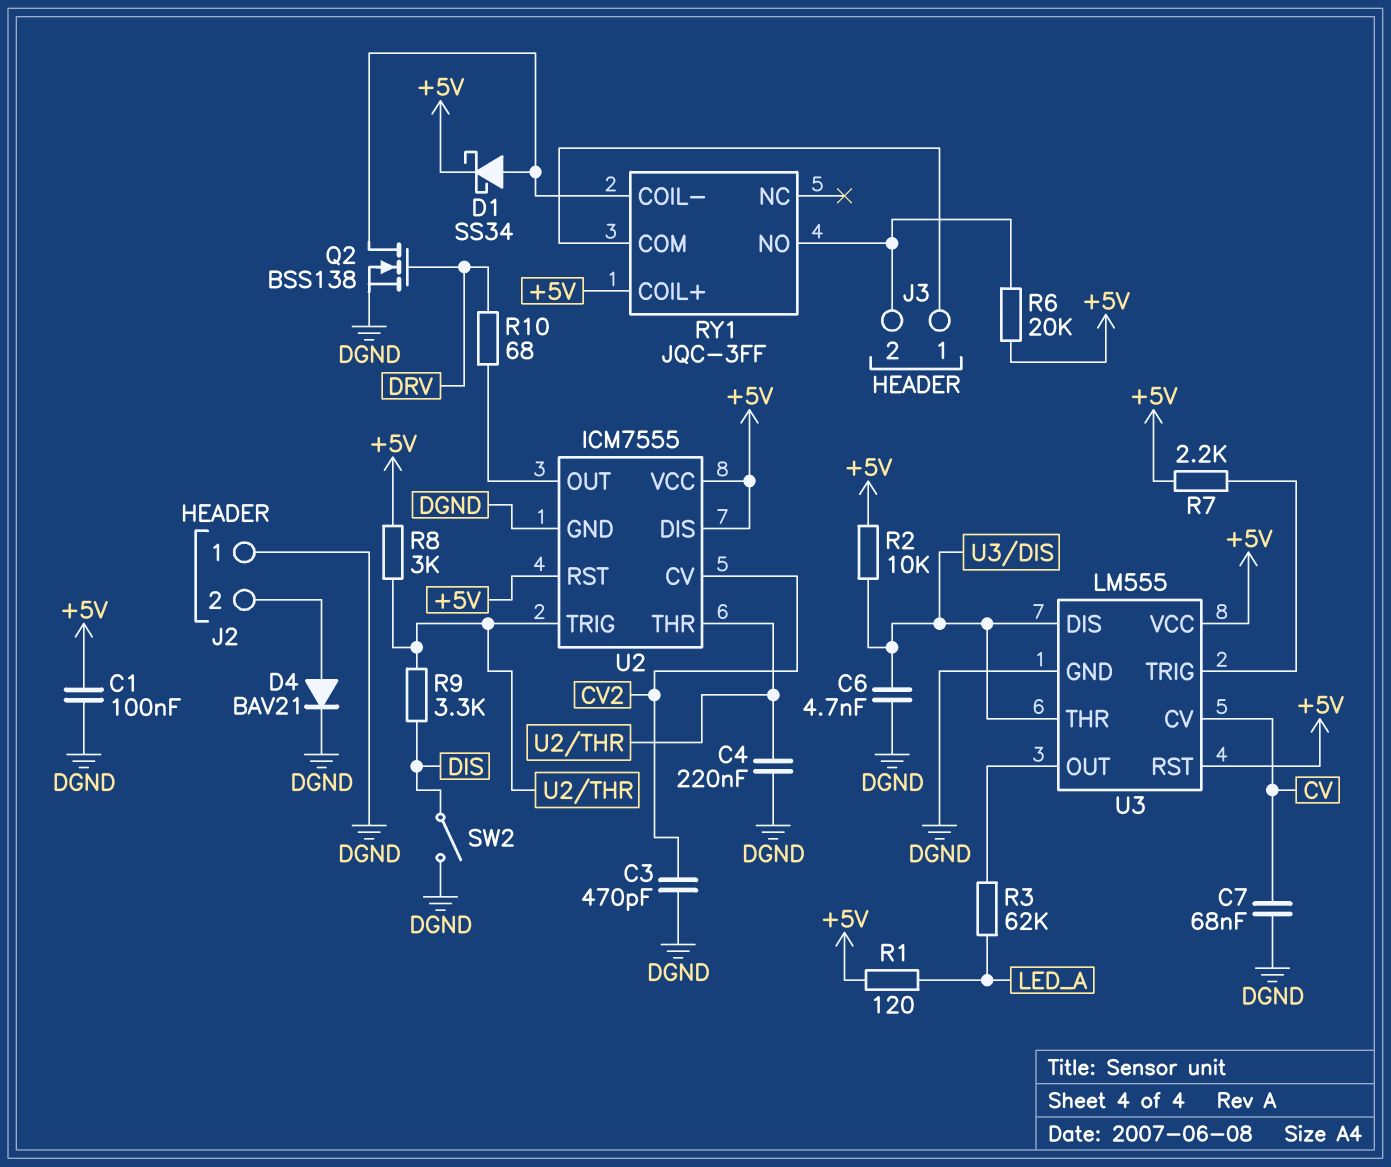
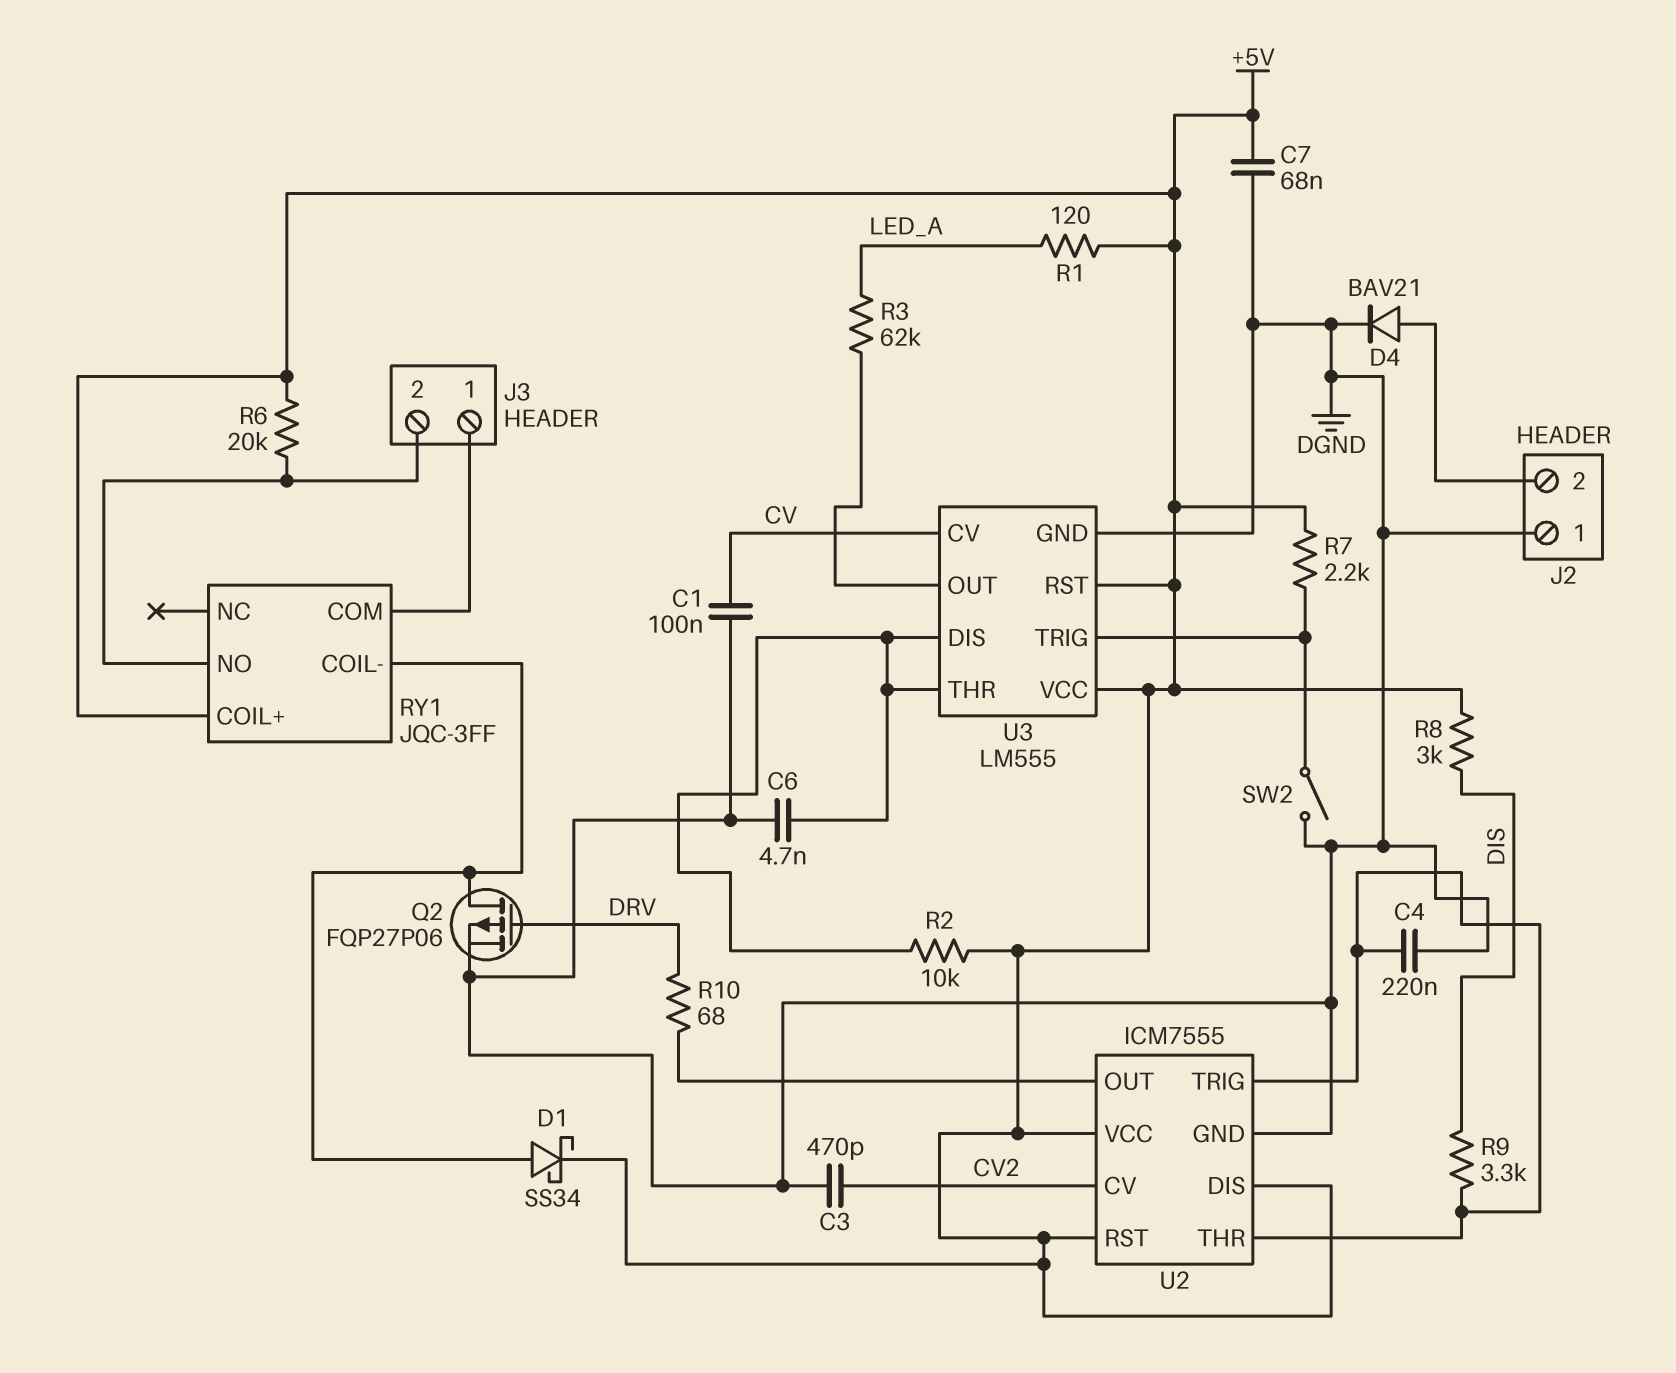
C1: 100nF (+5V, DGND) -> 100nF (CV, DGND)
C7: 68nF (CV, DGND) -> 68nF (+5V, DGND)
Q2: NMOS BSS138 (G DRV, D RY1/COIL-, S DGND) -> PMOS FQP27P06 (G DRV, D RY1/COIL-, S DGND)
R8: 3k (+5V, U2/THR) -> 3k (+5V, DIS)
SW2: switch (DGND, DIS) -> switch (DGND, U3/TRIG)

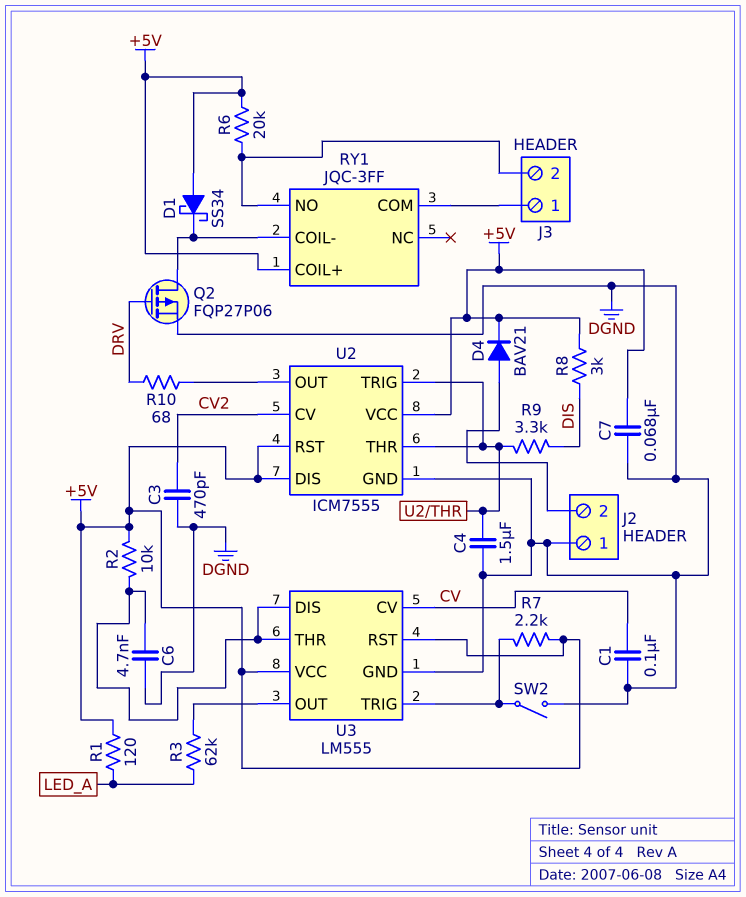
C4: 220nF (DGND, U2/THR) -> 1.5uF (DGND, U2/THR)
D1: schottky SS34 (A RY1/COIL-, K +5V) -> schottky SS34 (A +5V, K RY1/COIL-)
D4: diode BAV21 (A J2/2, K DGND) -> diode BAV21 (A J2/2, K +5V)

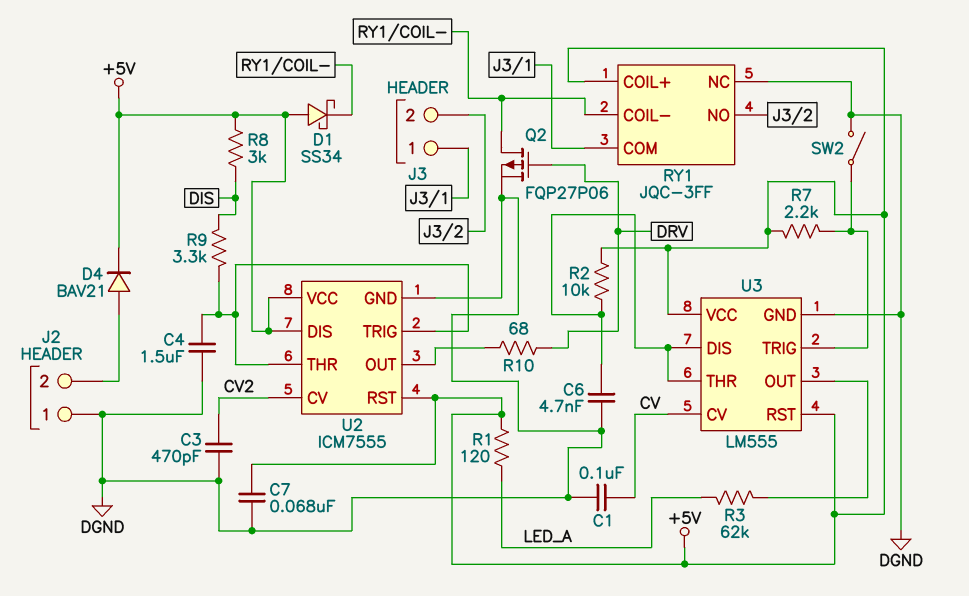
R6: 20k (+5V, J3/2) -> none
RY1 pin NC: none -> DGND

